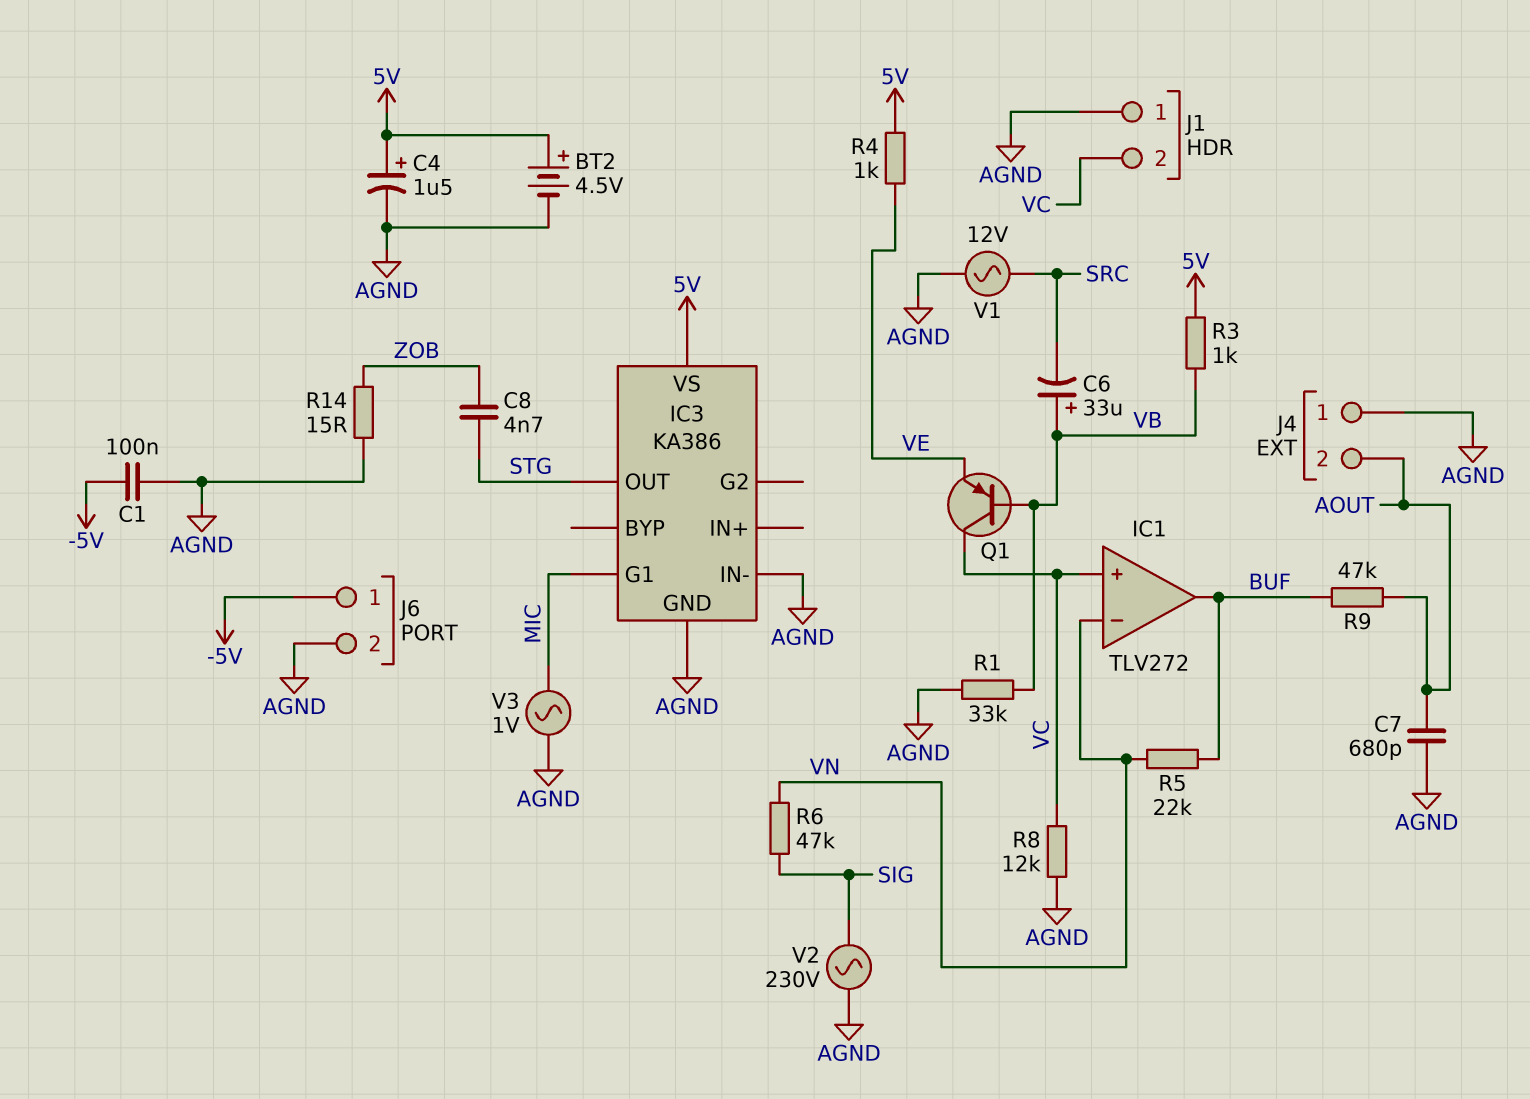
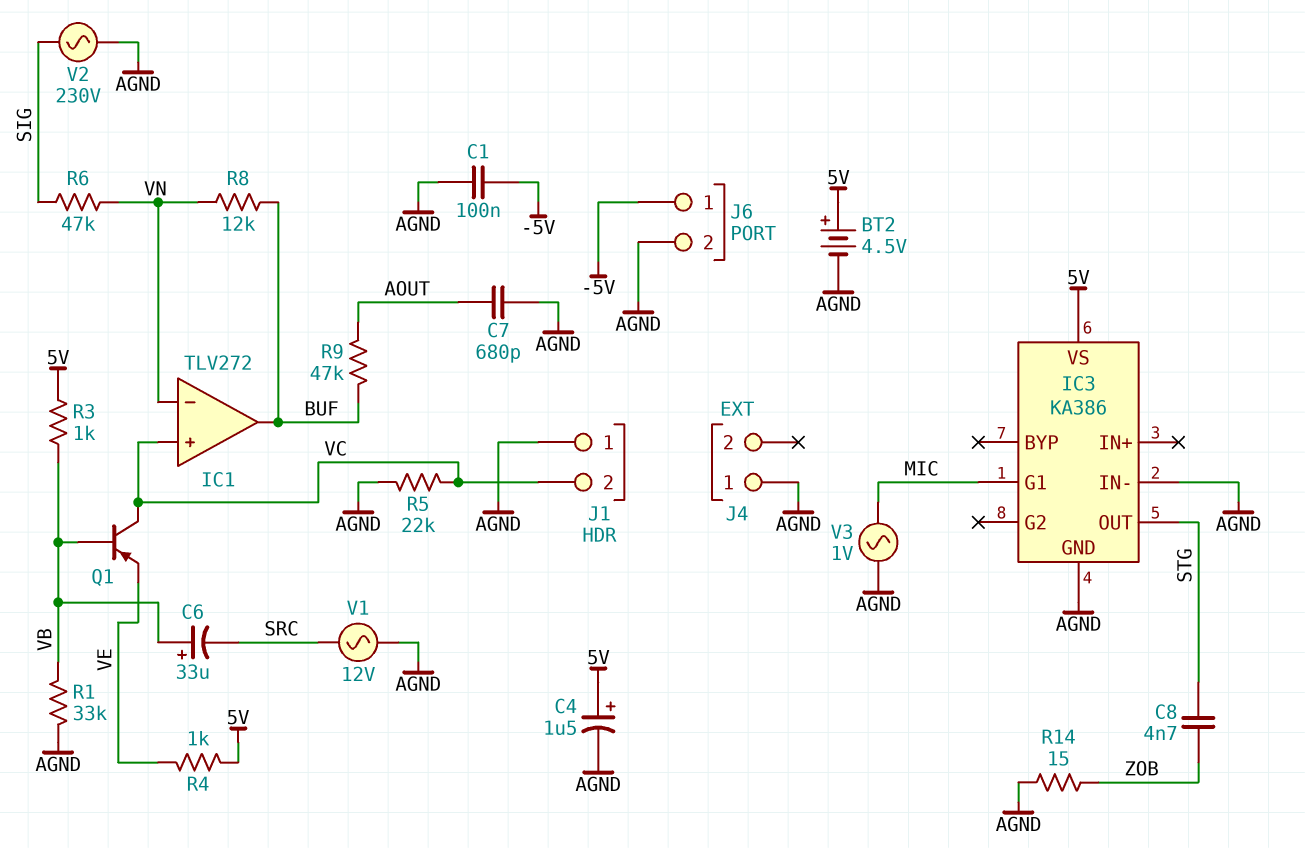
J4 pin 2: AOUT -> none
R5: 22k (BUF, VN) -> 22k (AGND, VC)
R8: 12k (AGND, VC) -> 12k (BUF, VN)

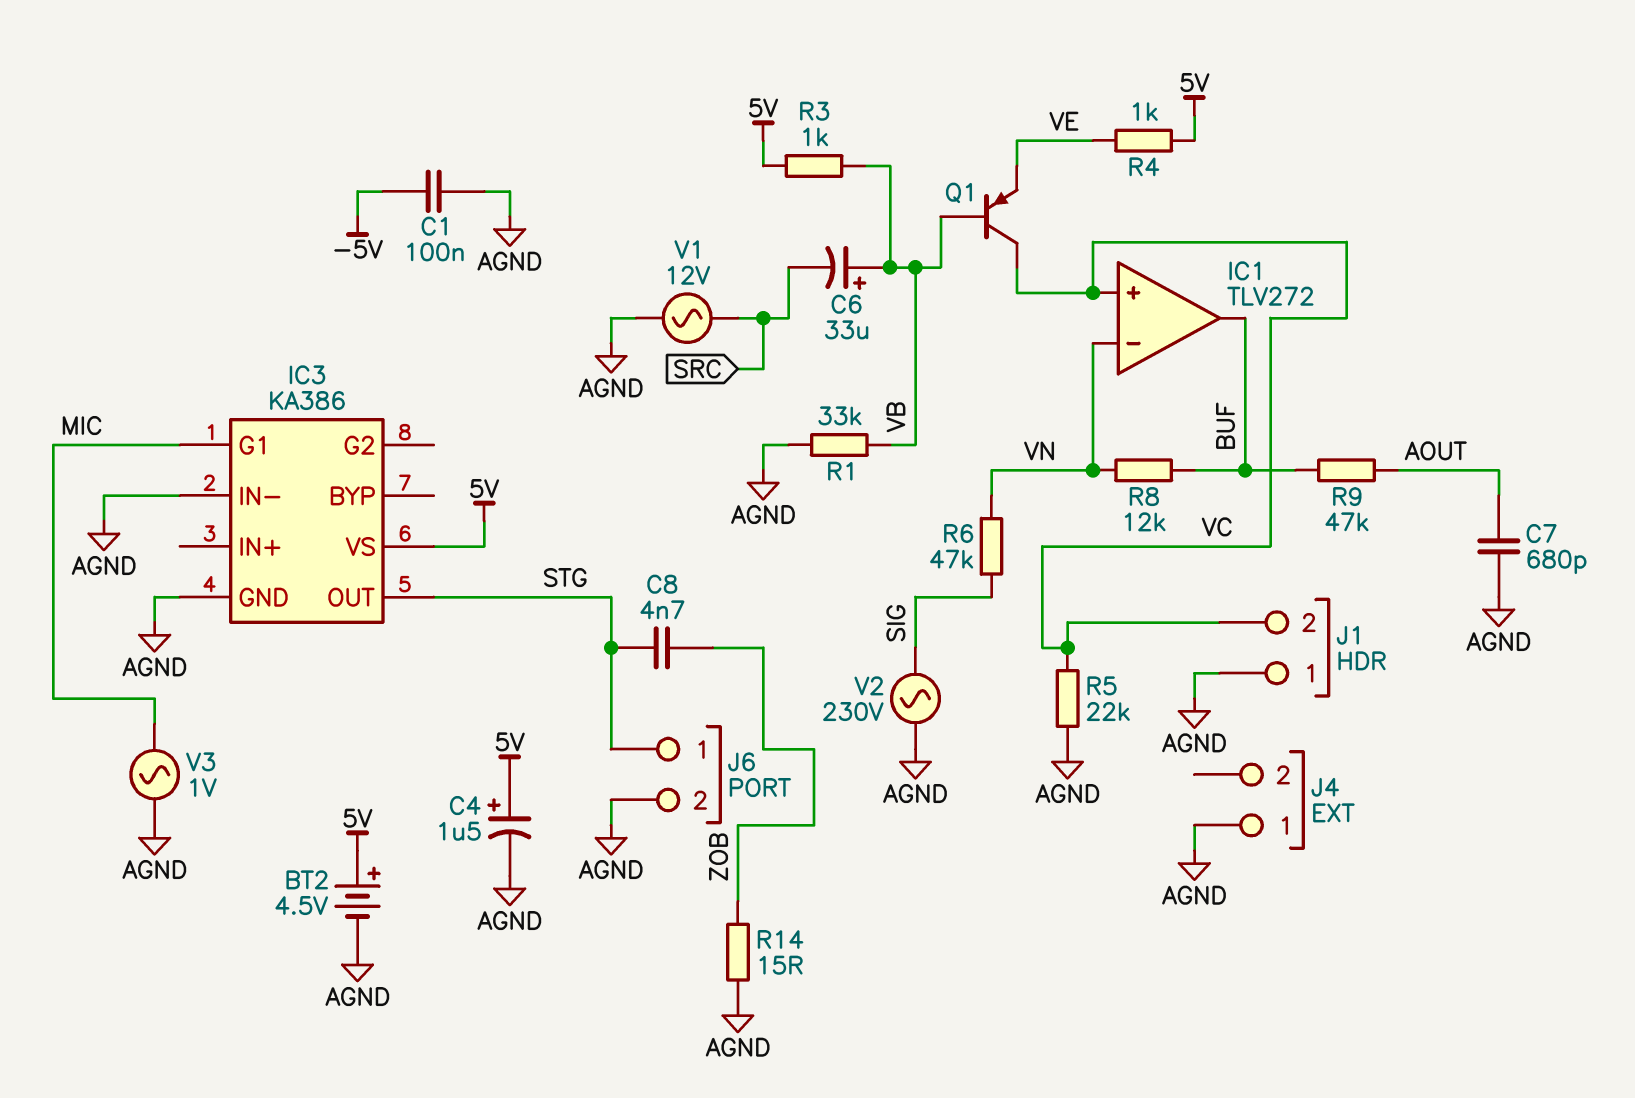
J6 pin 1: -5V -> STG

